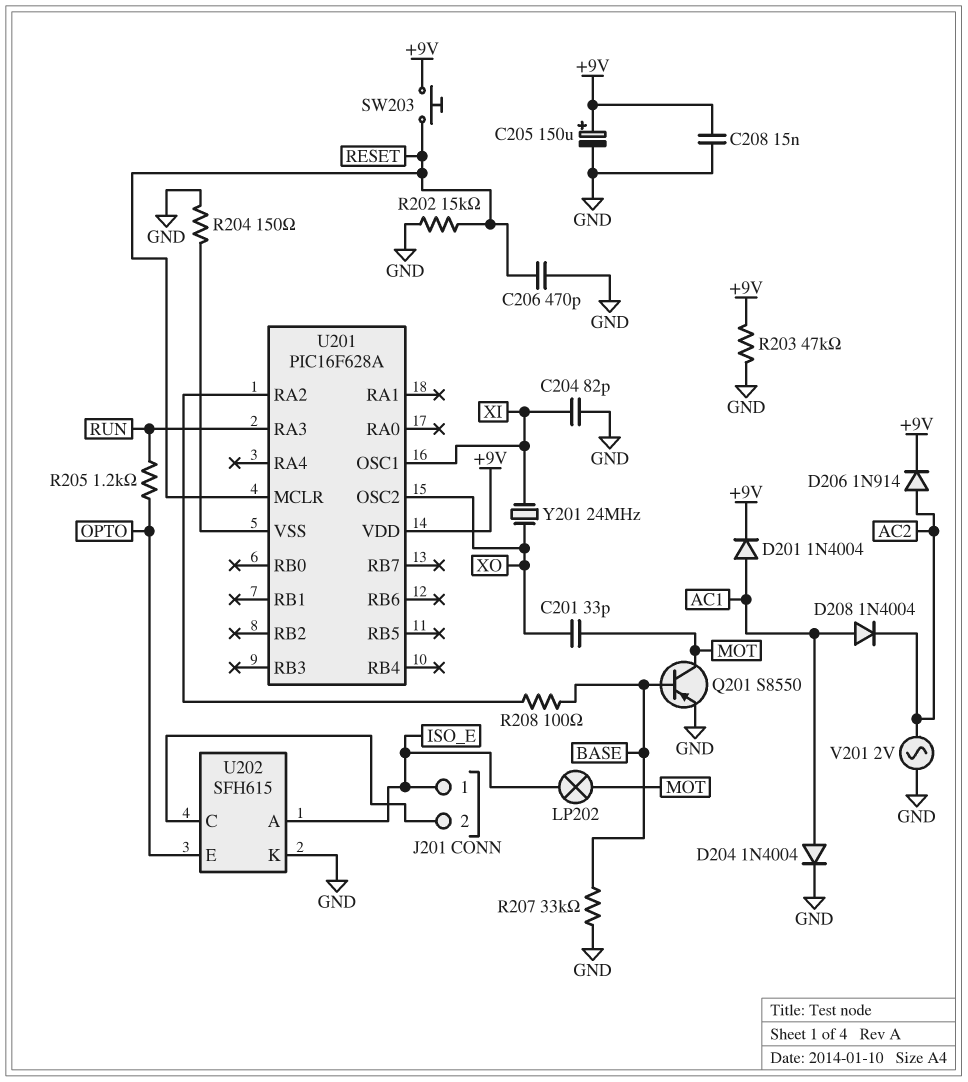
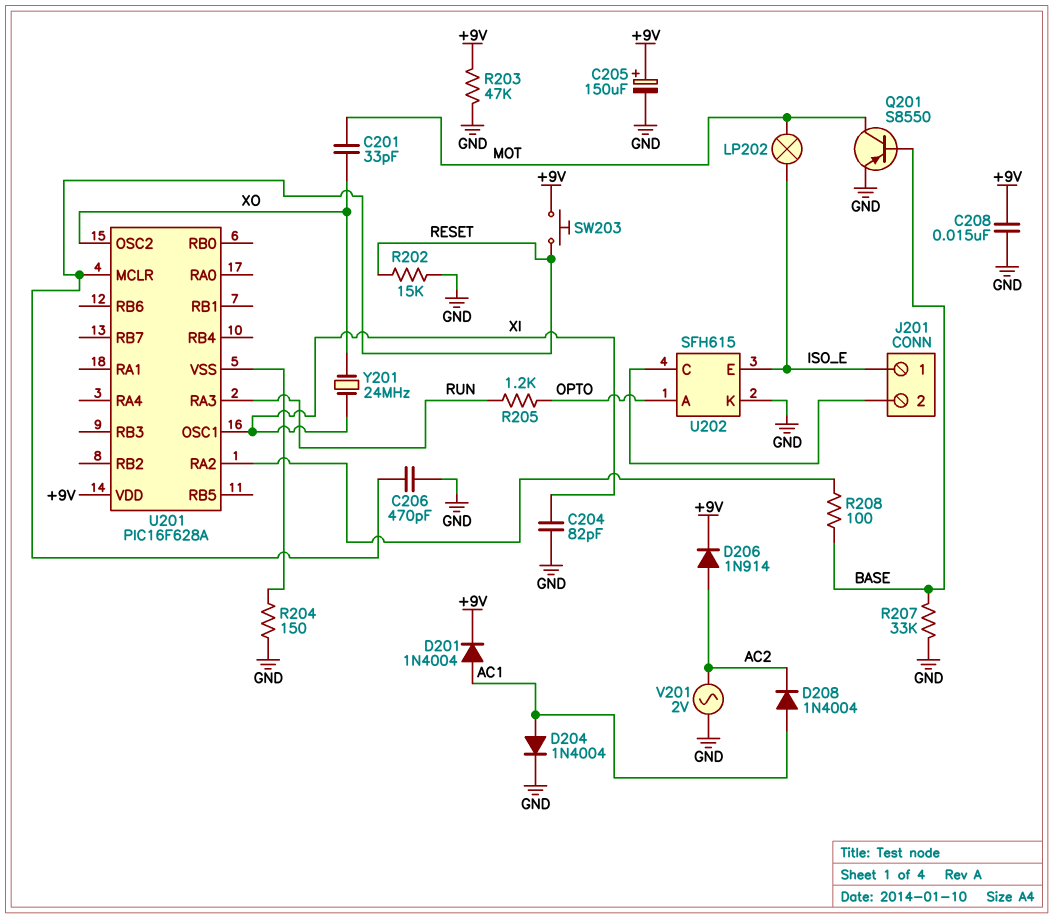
U202 pin A: ISO_E -> OPTO
U202 pin E: OPTO -> ISO_E

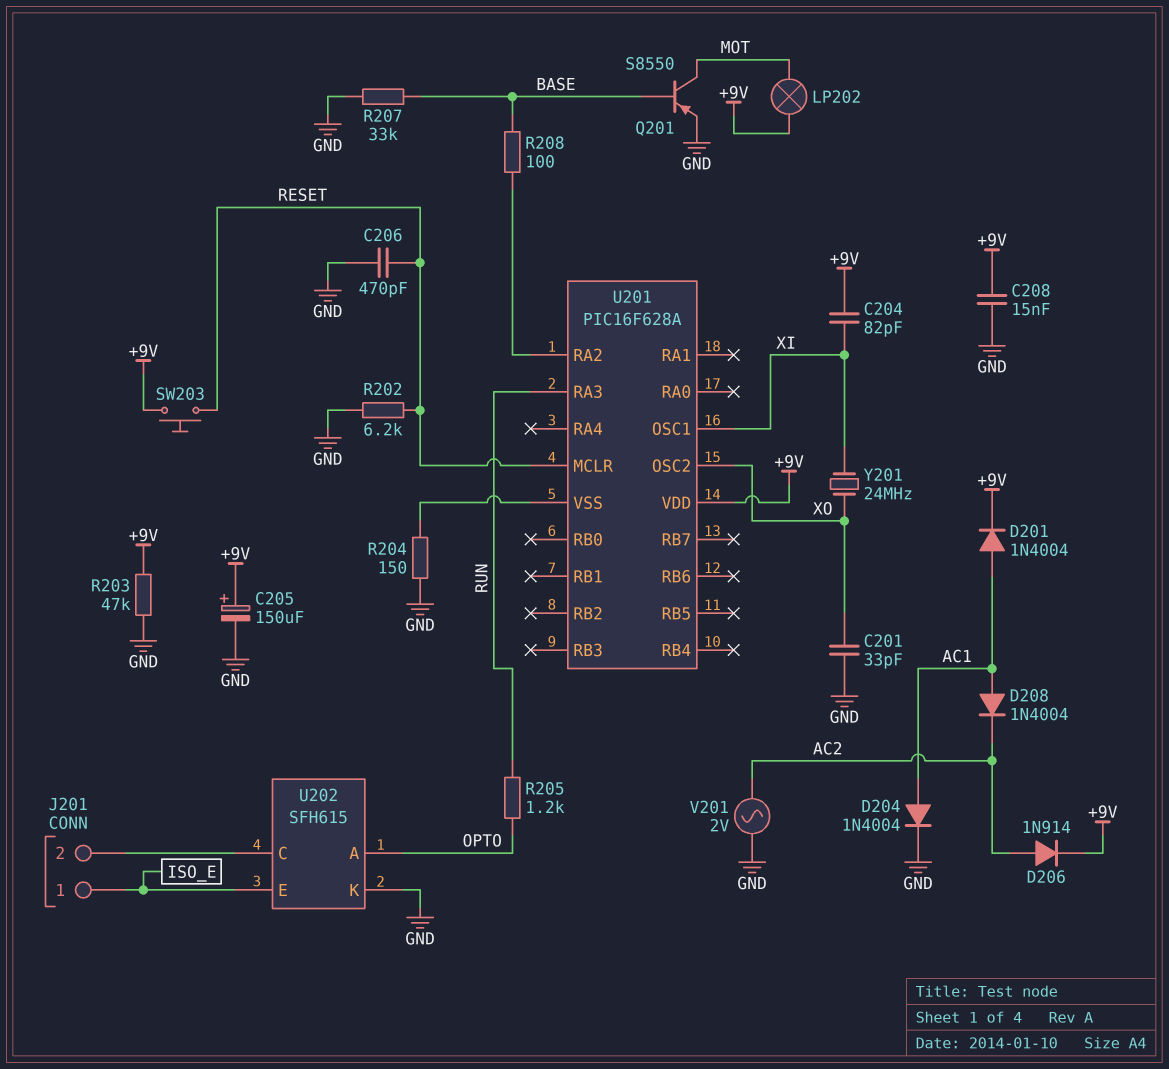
C201: 33pF (MOT, XO) -> 33pF (GND, XO)
C204: 82pF (GND, XI) -> 82pF (+9V, XI)
LP202: lamp (ISO_E, MOT) -> lamp (+9V, MOT)
R202: 15k (GND, RESET) -> 6.2k (GND, RESET)

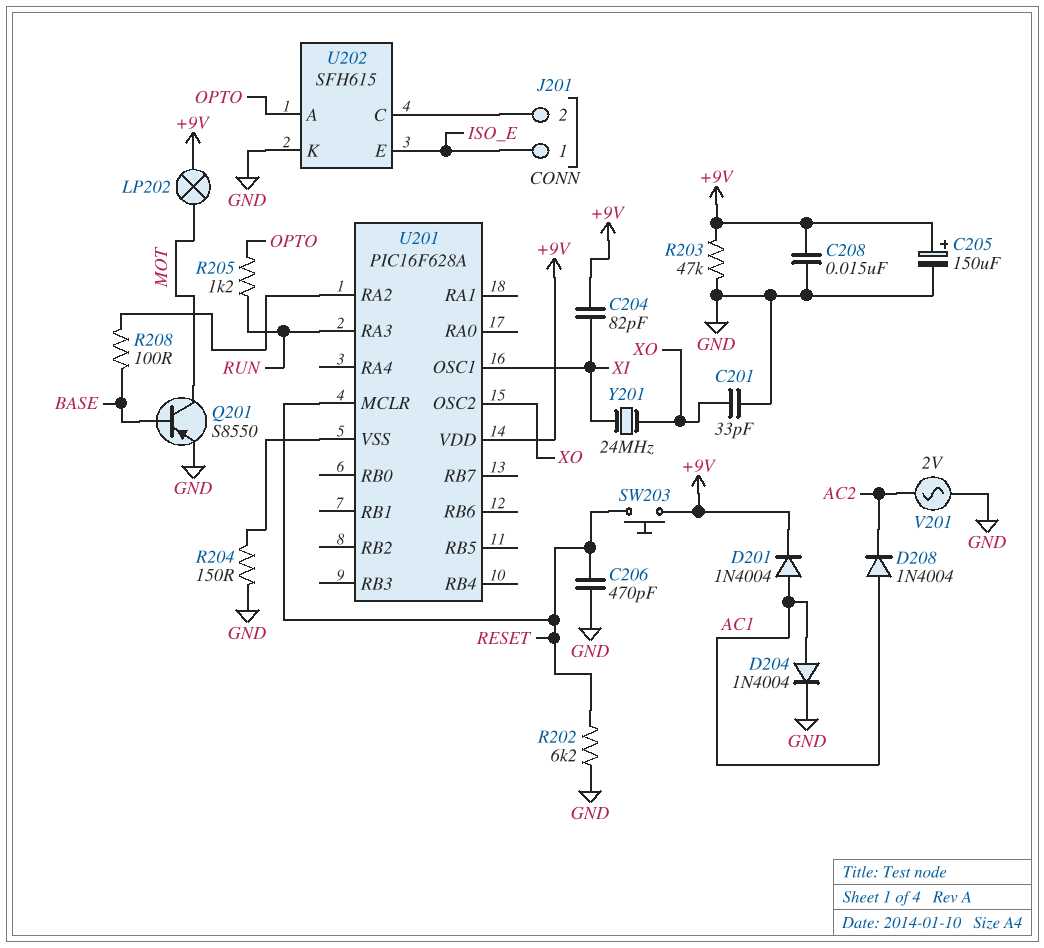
D206: diode 1N914 (A AC2, K +9V) -> none
R207: 33k (BASE, GND) -> none

